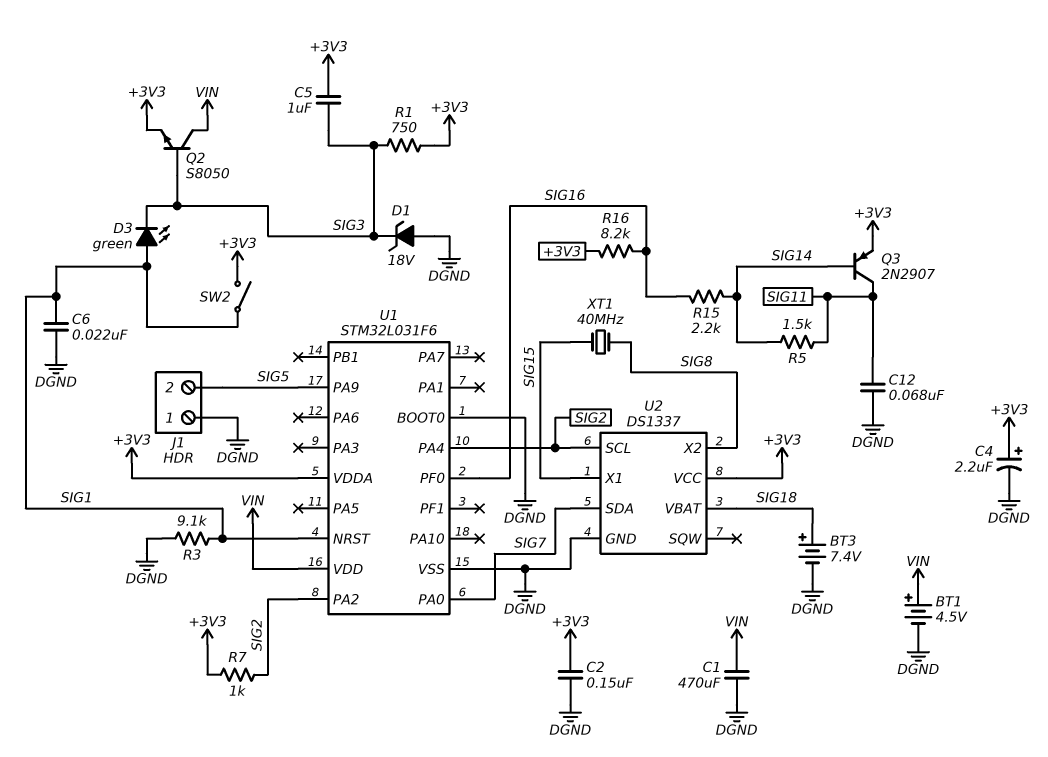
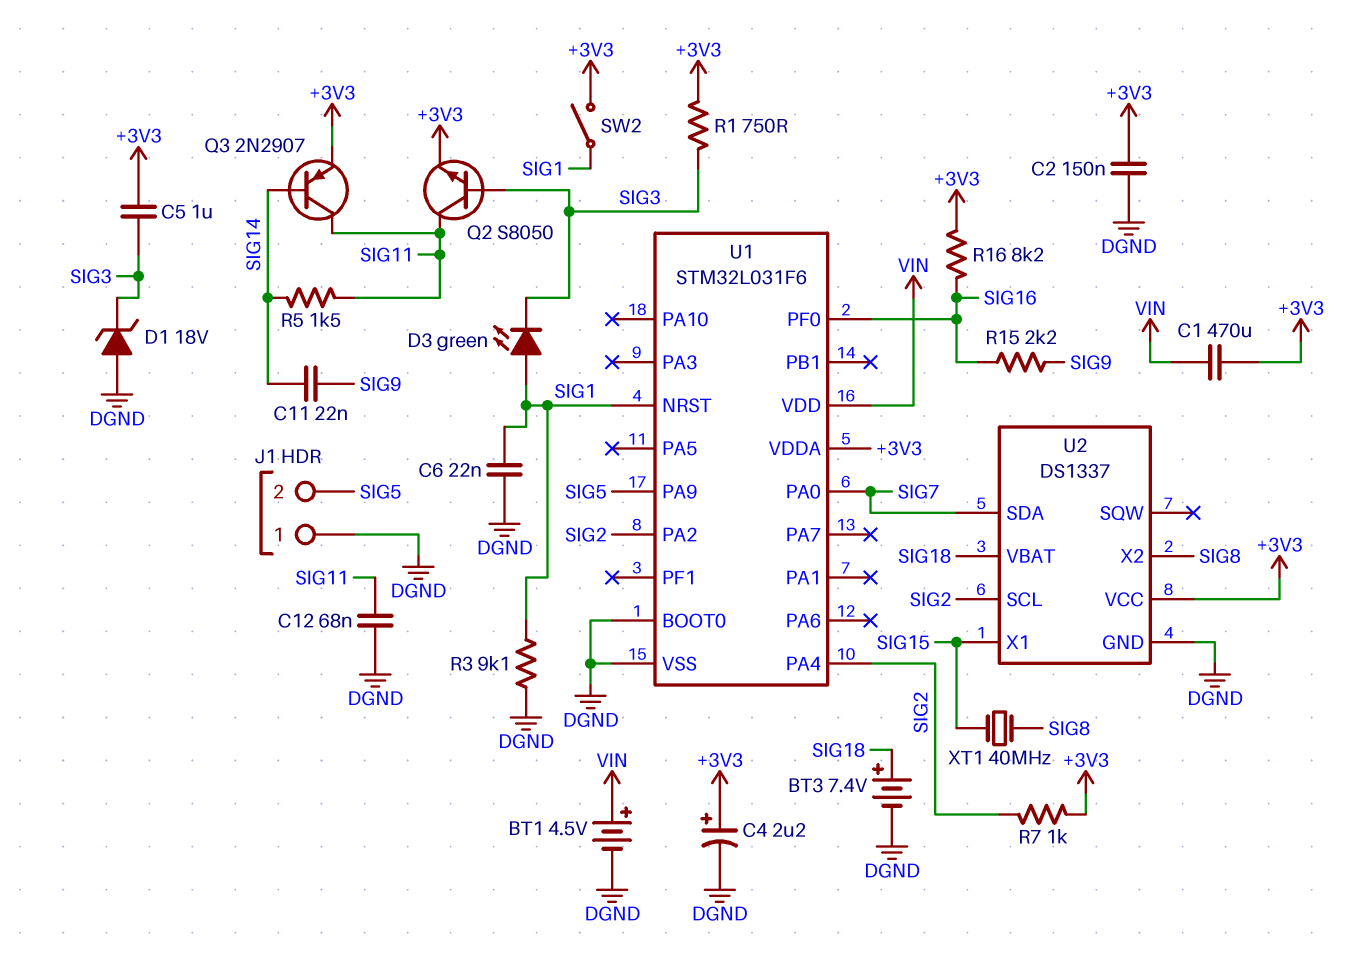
C1: 470uF (DGND, VIN) -> 470uF (+3V3, VIN)
C11: none -> 22nF (SIG9, SIG14)
Q2: NPN S8050 (B SIG3, C VIN, E +3V3) -> NPN S8050 (B SIG3, C SIG11, E +3V3)
R15: 2.2k (SIG14, SIG16) -> 2.2k (SIG9, SIG16)

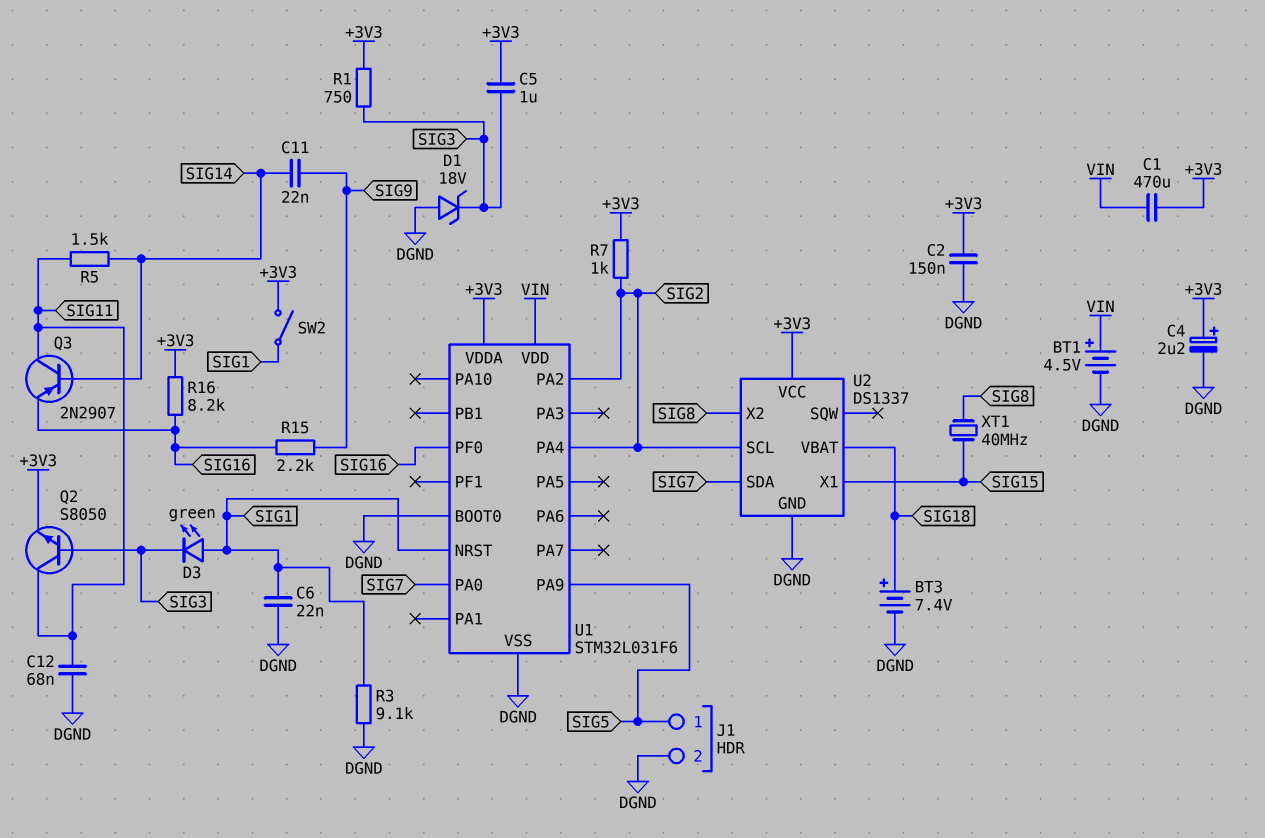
J1 pin 1: DGND -> SIG5
J1 pin 2: SIG5 -> DGND
Q3: PNP 2N2907 (B SIG14, C SIG11, E +3V3) -> PNP 2N2907 (B SIG14, C SIG11, E SIG16)

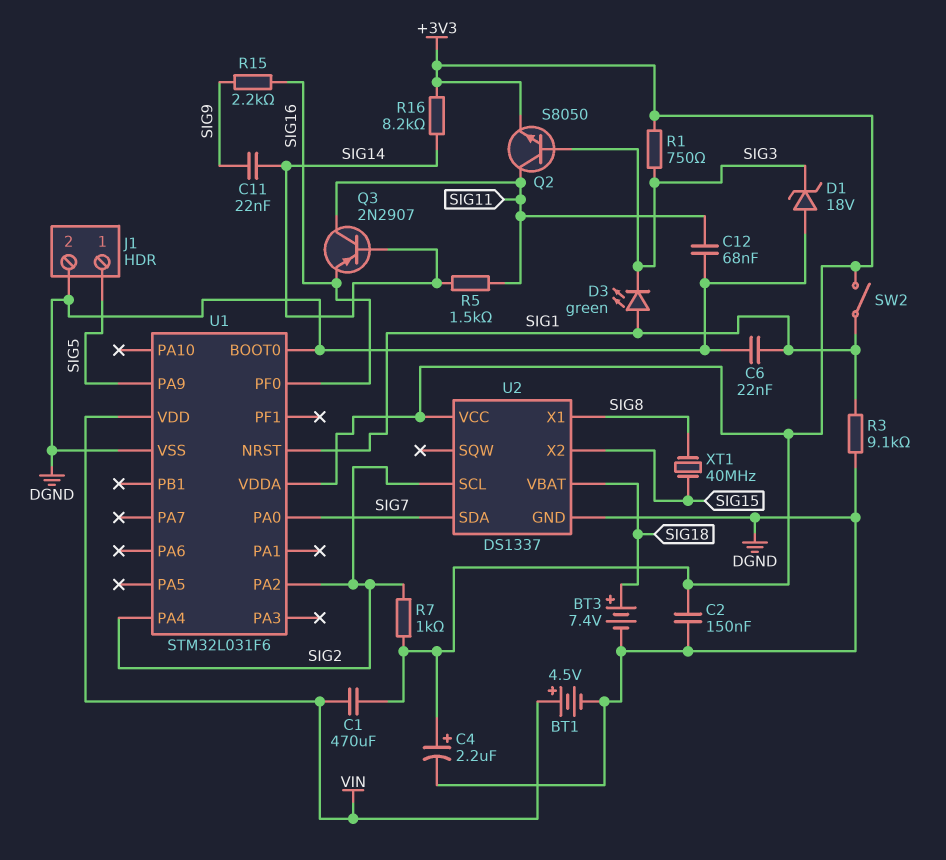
C5: 1uF (+3V3, SIG3) -> none
R16: 8.2k (+3V3, SIG16) -> 8.2k (+3V3, SIG14)
U2 pin X1: SIG15 -> SIG8
U2 pin X2: SIG8 -> SIG15

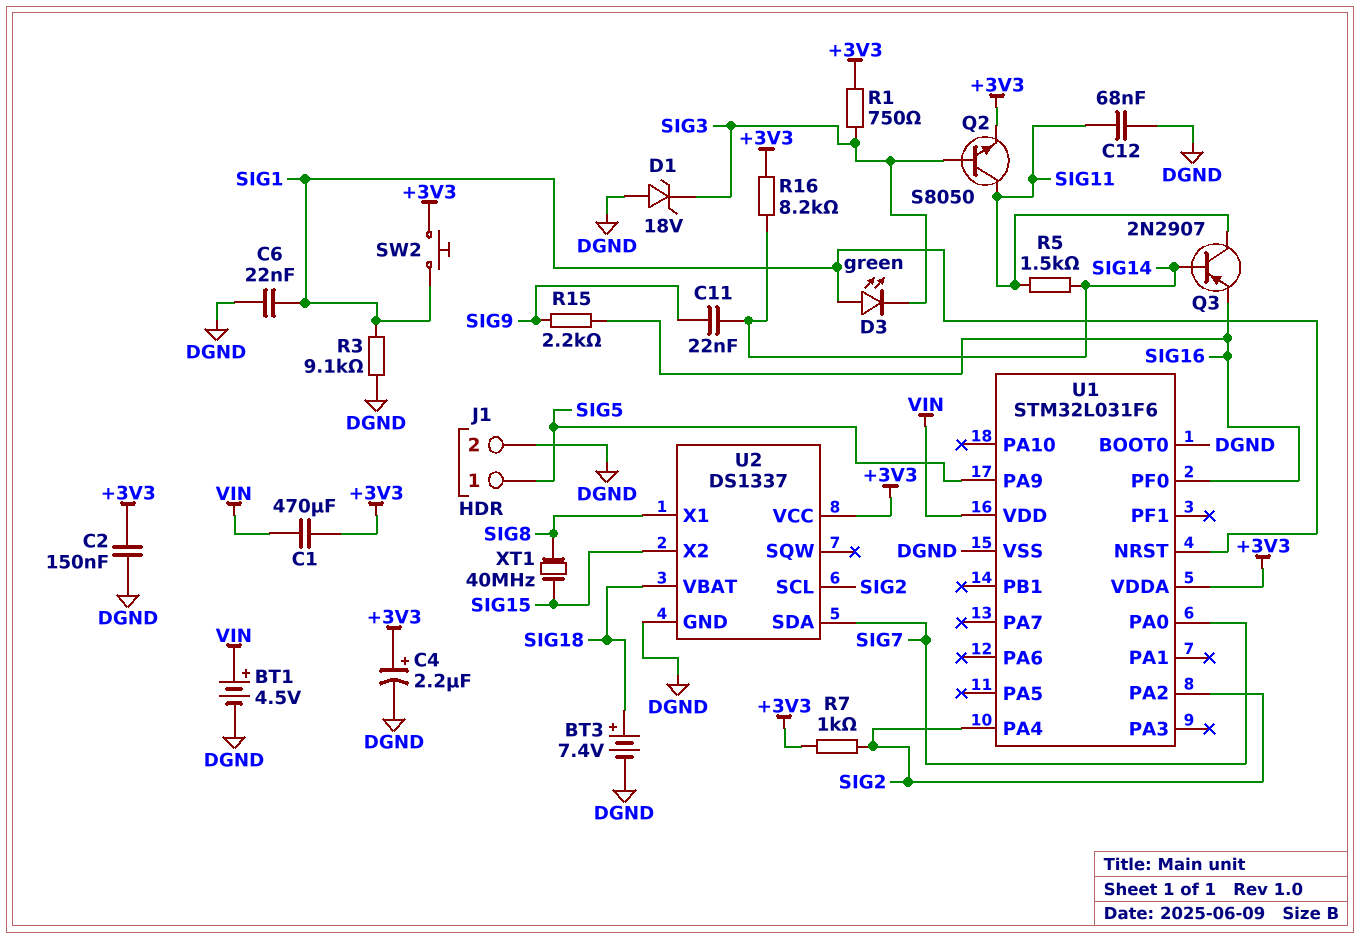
SW2: switch (+3V3, SIG1) -> button (+3V3, SIG1)

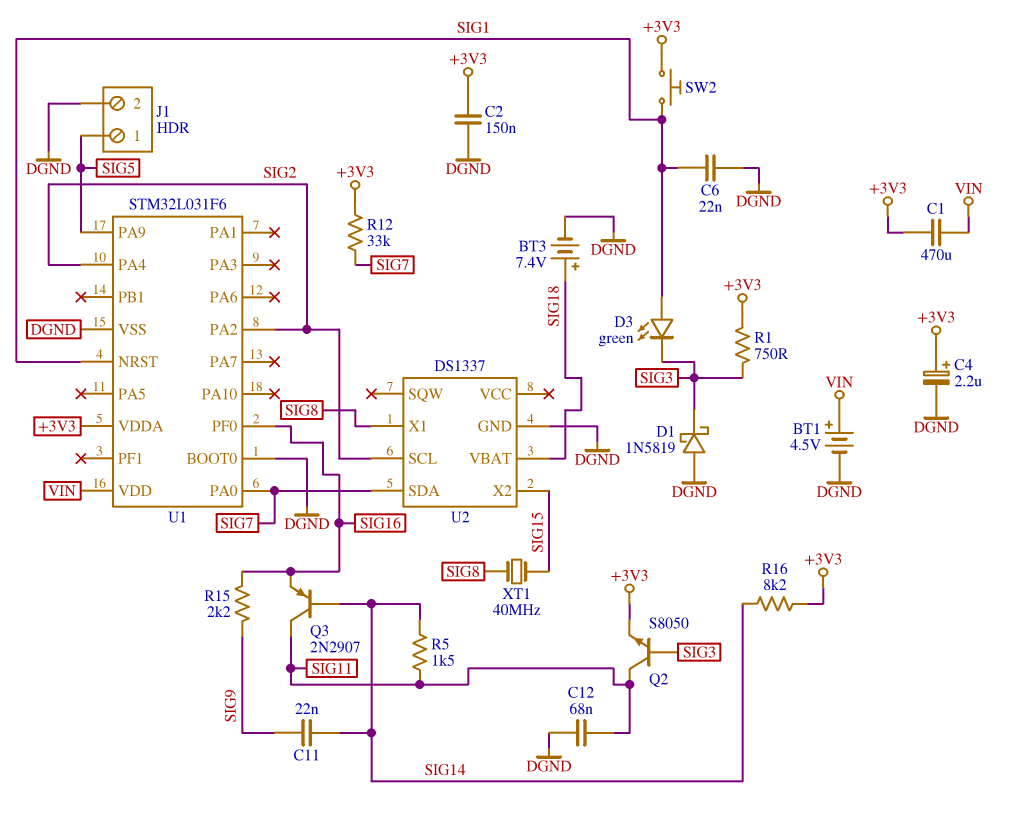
D1: zener 18V (A DGND, K SIG3) -> schottky 1N5819 (A DGND, K SIG3)
R3: 9.1k (DGND, SIG1) -> none
R7: 1k (+3V3, SIG2) -> none
R12: none -> 33k (+3V3, SIG7)
U2 pin VCC: +3V3 -> none

